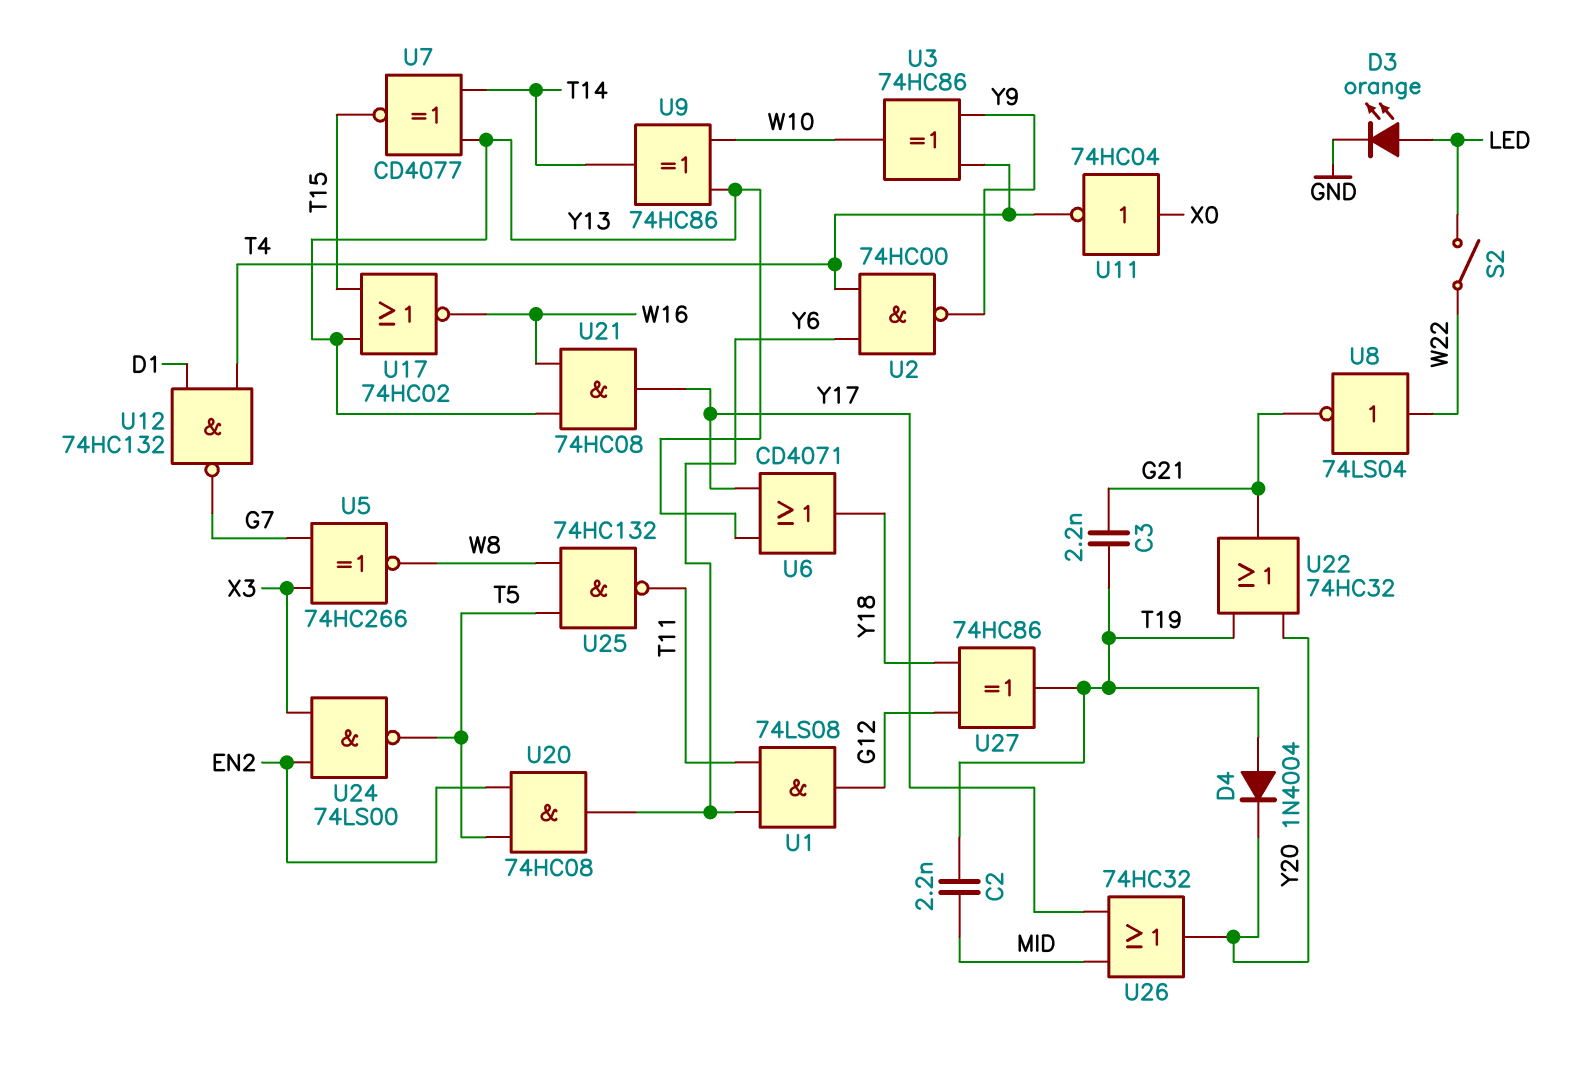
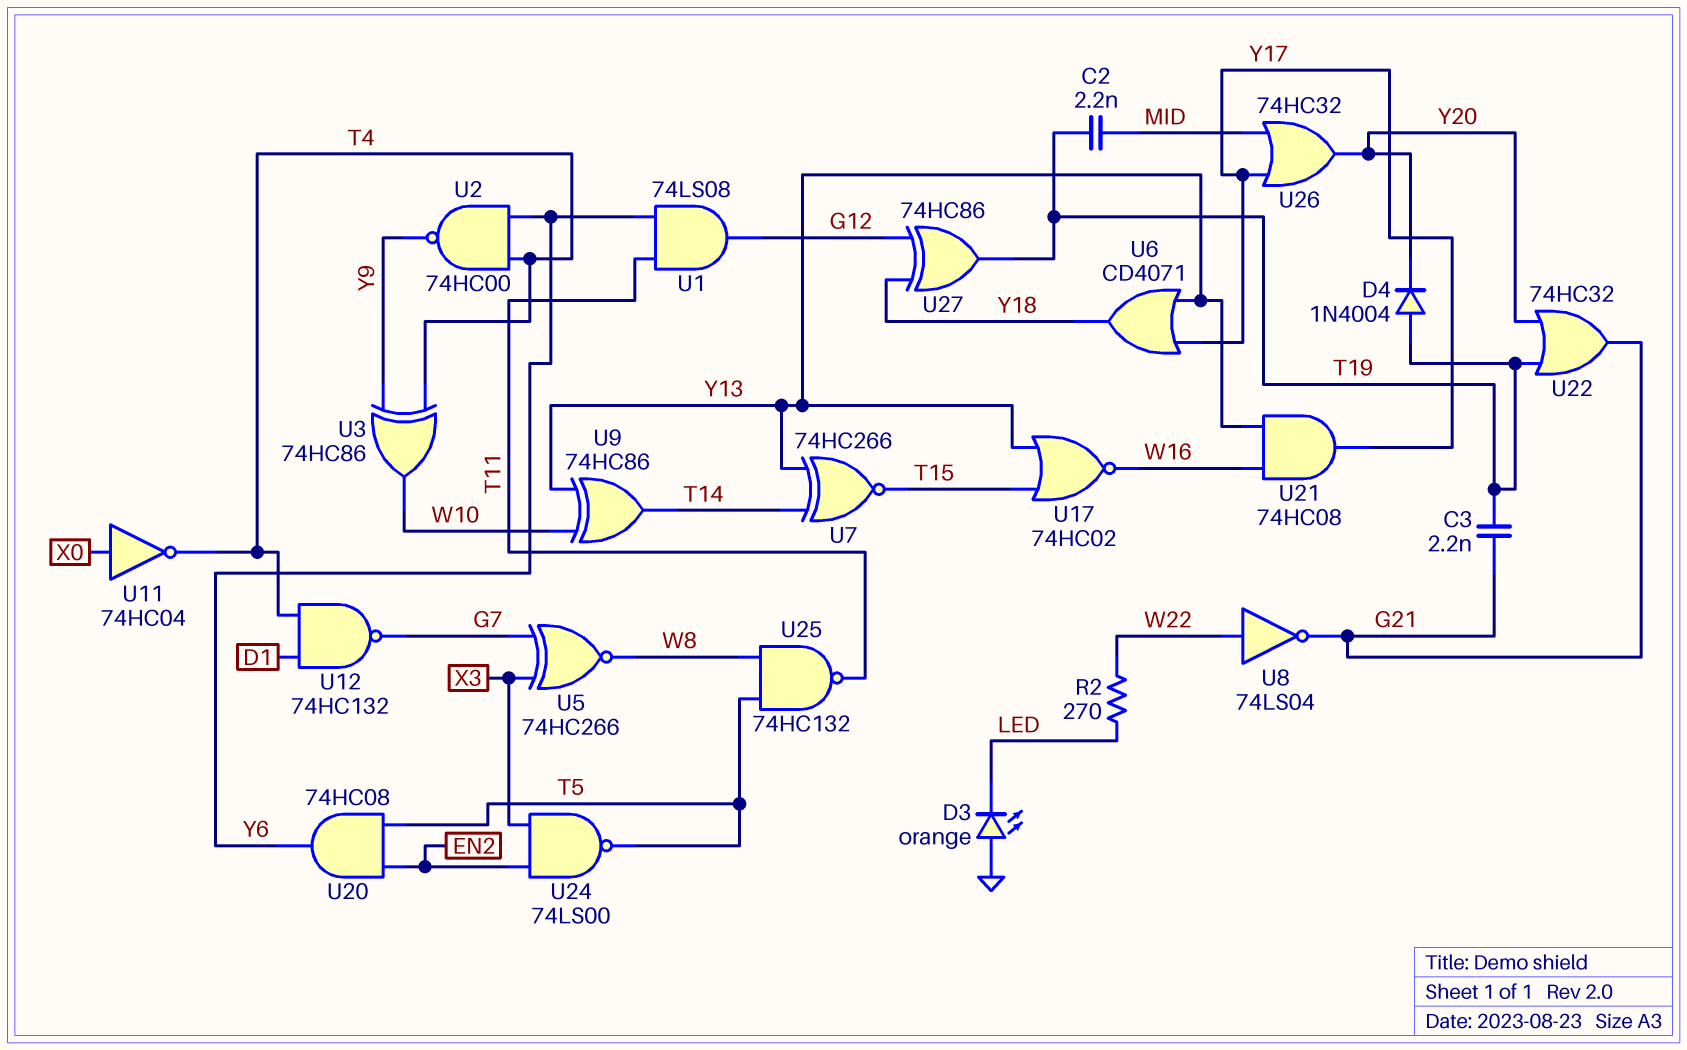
D3: LED orange (A LED, K GND) -> LED orange (A GND, K LED)
R2: none -> 270 (LED, W22)
S2: switch (LED, W22) -> none
U7: XNOR CD4077 (in T14, in Y13, out T15) -> XNOR 74HC266 (in T14, in Y13, out T15)

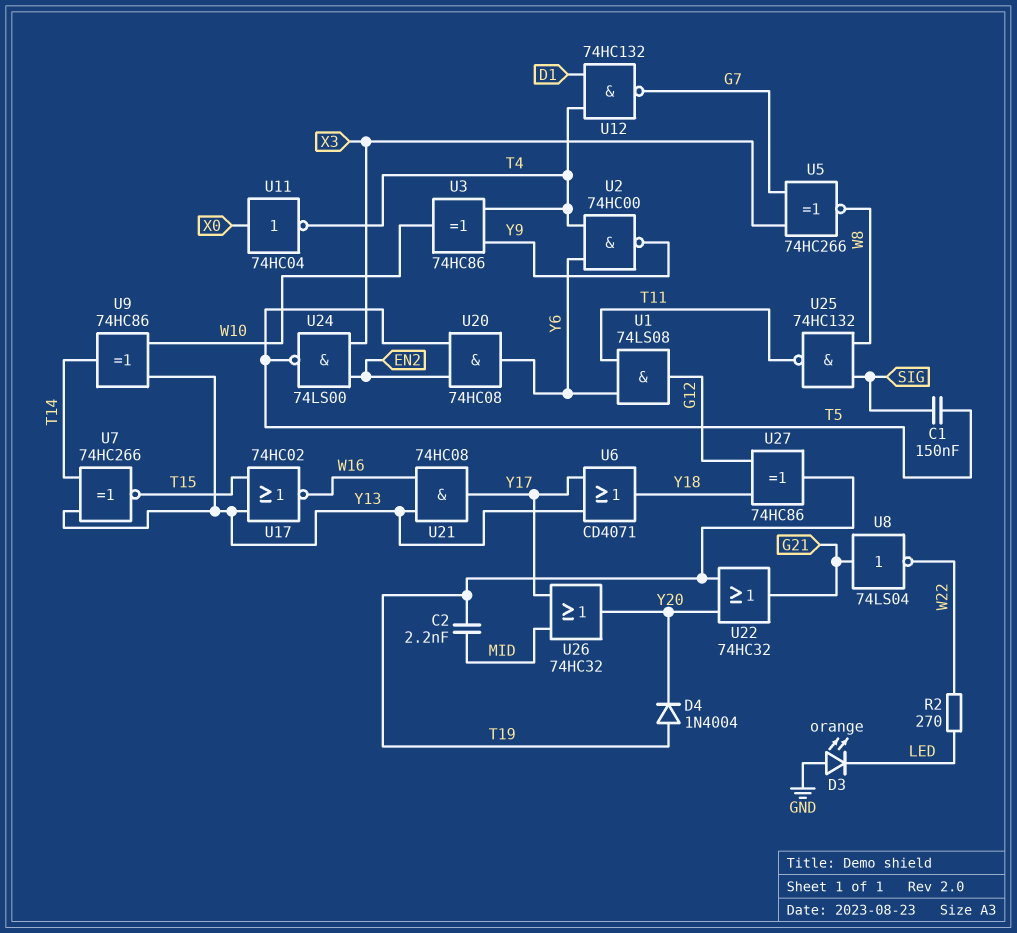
C1: none -> 150nF (SIG, T5)
C3: 2.2nF (G21, T19) -> none
U8: NOT 74LS04 (in W22, out G21) -> NOT 74LS04 (in G21, out W22)
U25: NAND 74HC132 (in T5, in W8, out T11) -> NAND 74HC132 (in SIG, in W8, out T11)

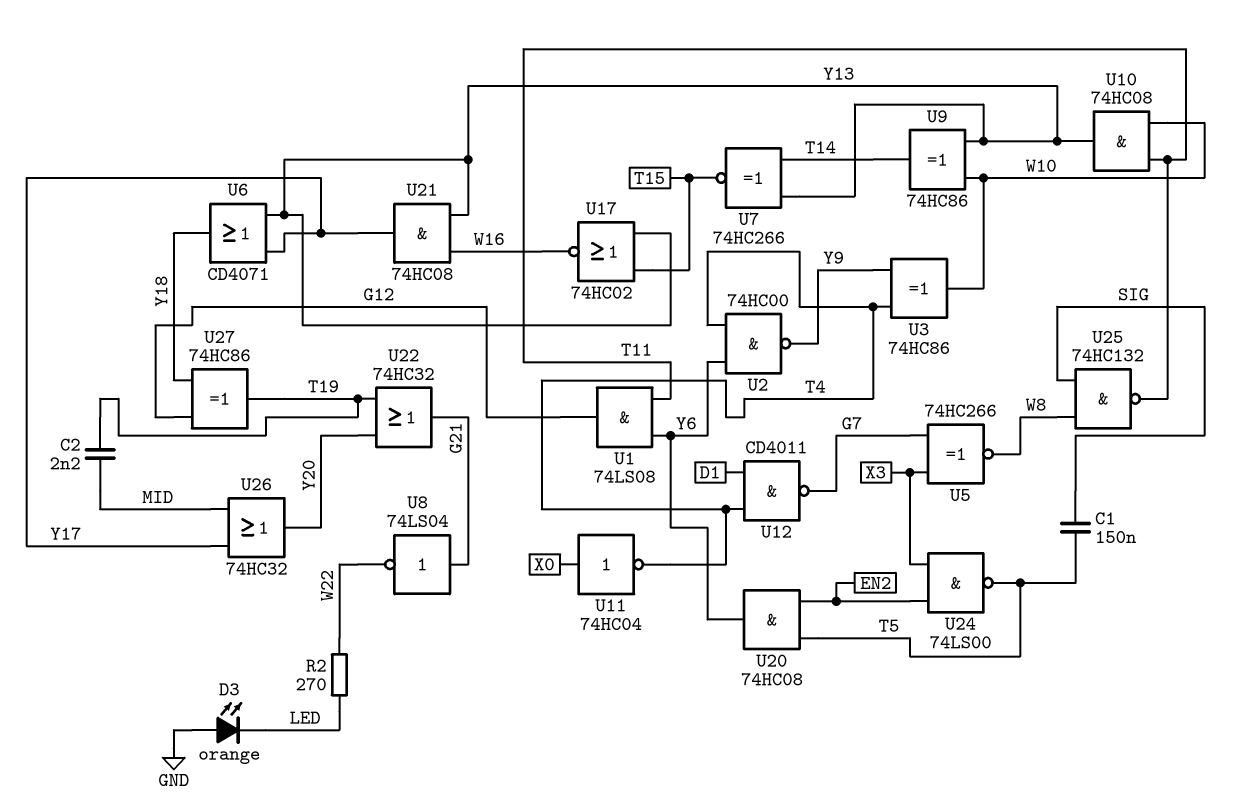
D4: diode 1N4004 (A T19, K Y20) -> none
U10: none -> AND 74HC08 (in T11, in W10, out Y13)
U12: NAND 74HC132 (in D1, in T4, out G7) -> NAND CD4011 (in D1, in T4, out G7)

